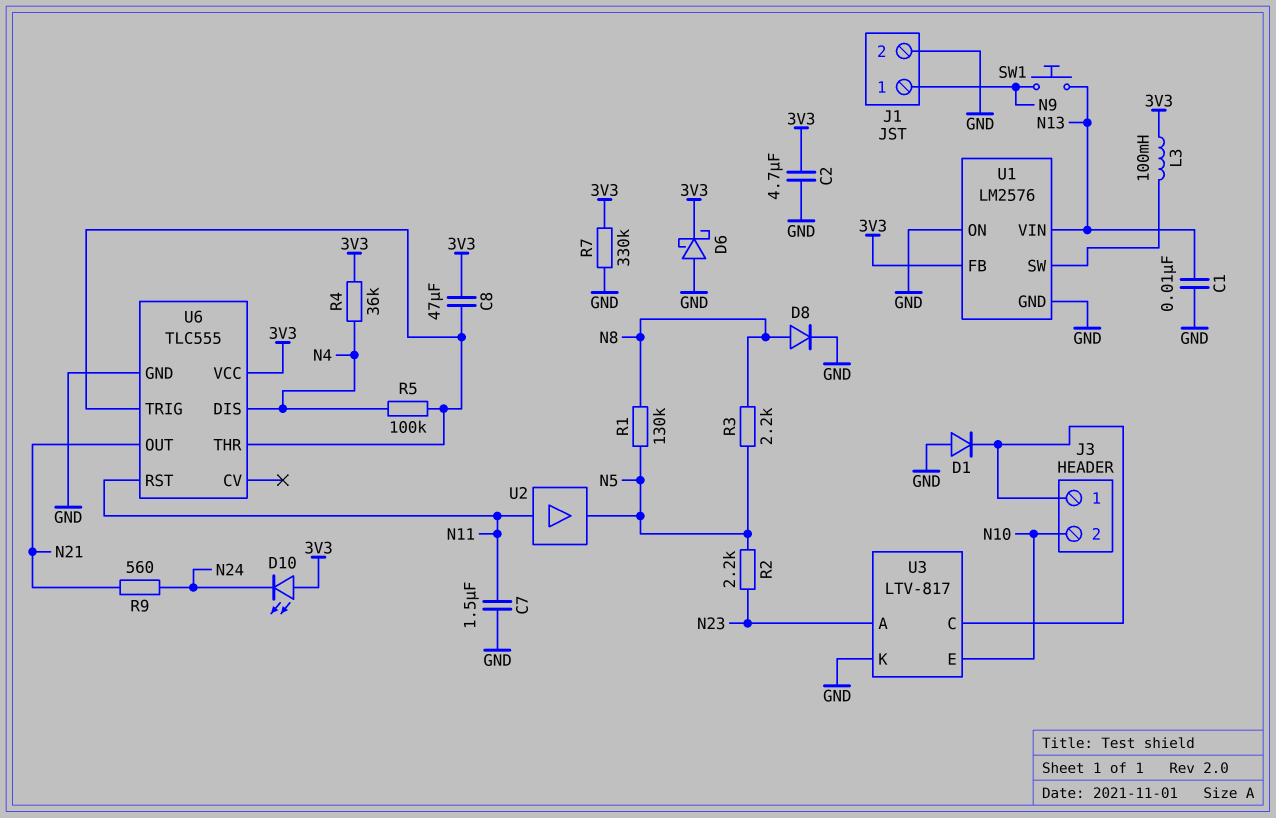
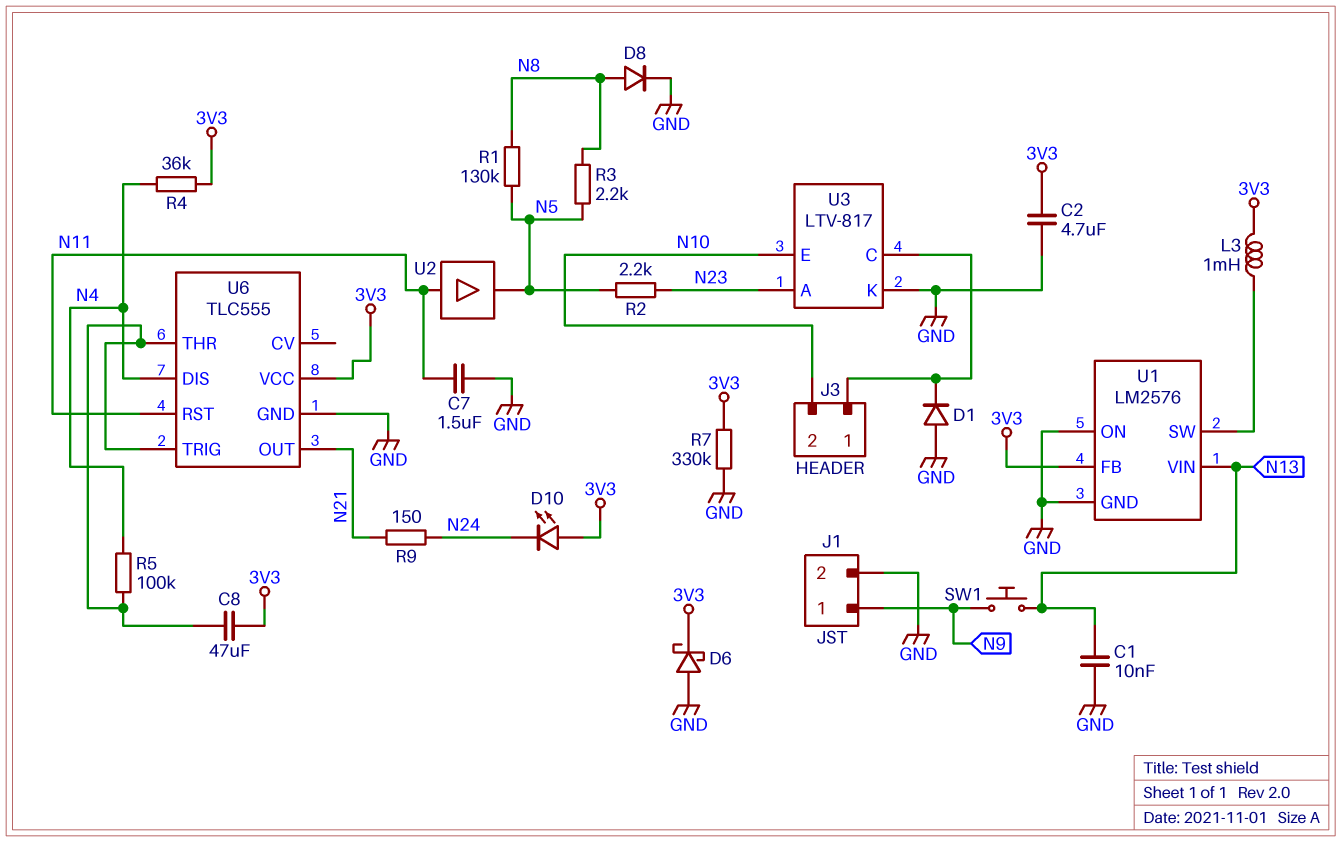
L3: 100mH (3V3, U1/SW) -> 1mH (3V3, U1/SW)
R9: 560 (N21, N24) -> 150 (N21, N24)

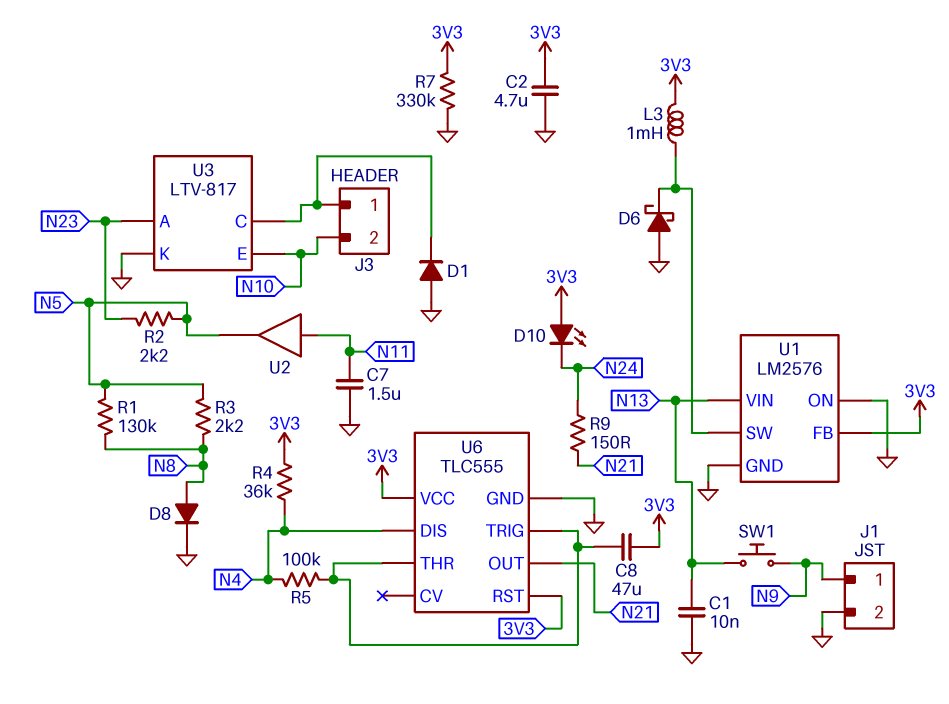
D6: schottky (A GND, K 3V3) -> schottky (A GND, K U1/SW)
U6 pin RST: N11 -> 3V3

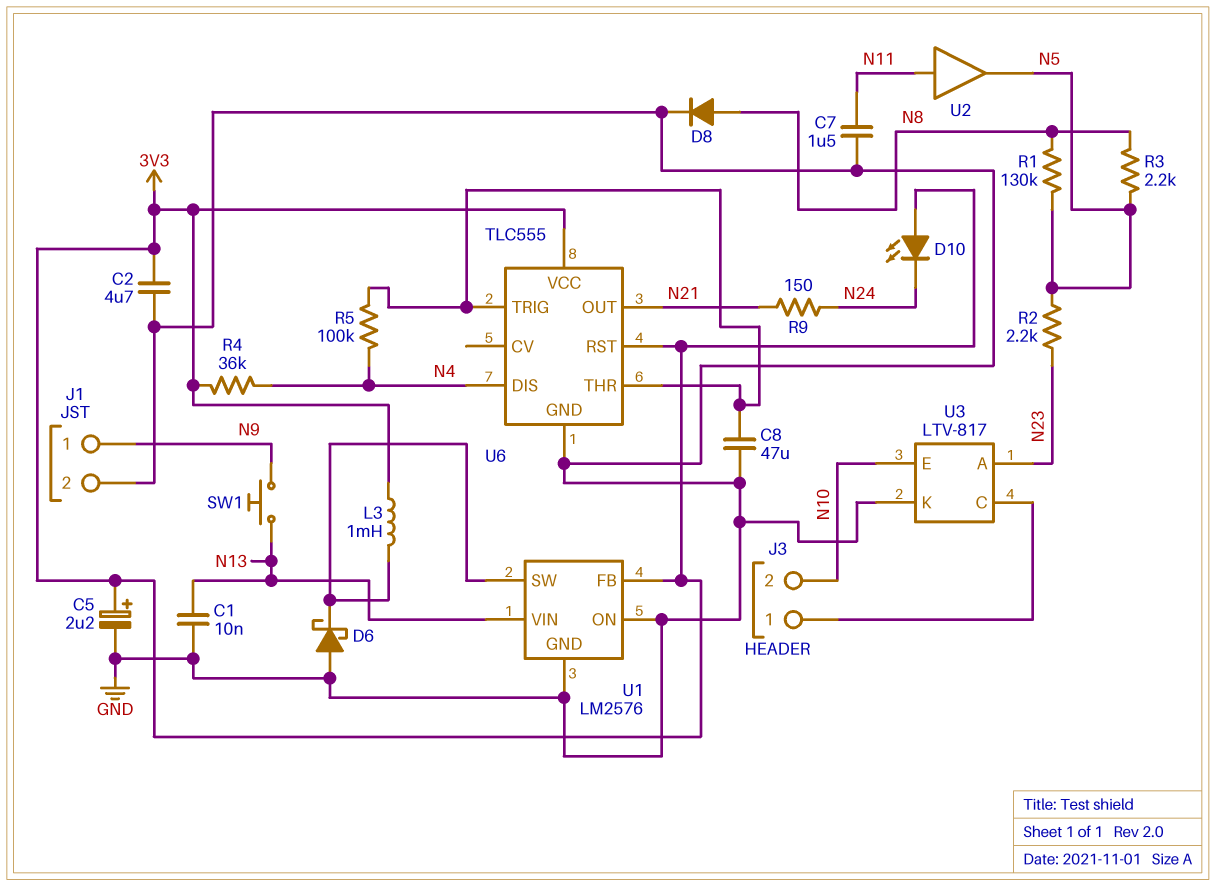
C5: none -> 2.2uF (plus 3V3, minus GND)
C8: 47uF (3V3, U6/THR) -> 47uF (GND, U6/THR)
D1: diode (A GND, K J3/1) -> none
R7: 330k (3V3, GND) -> none

